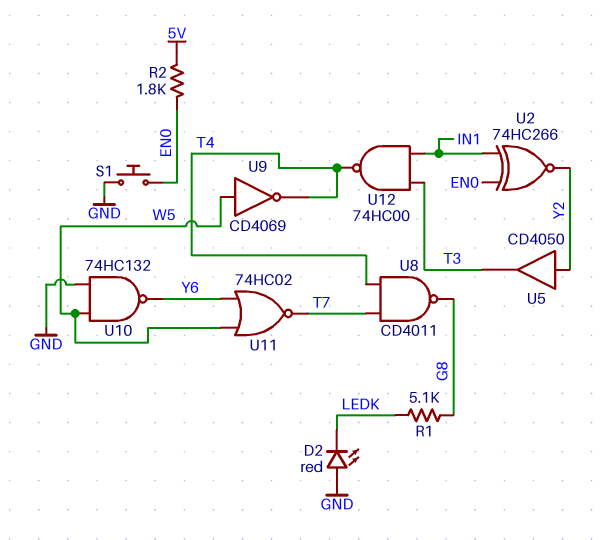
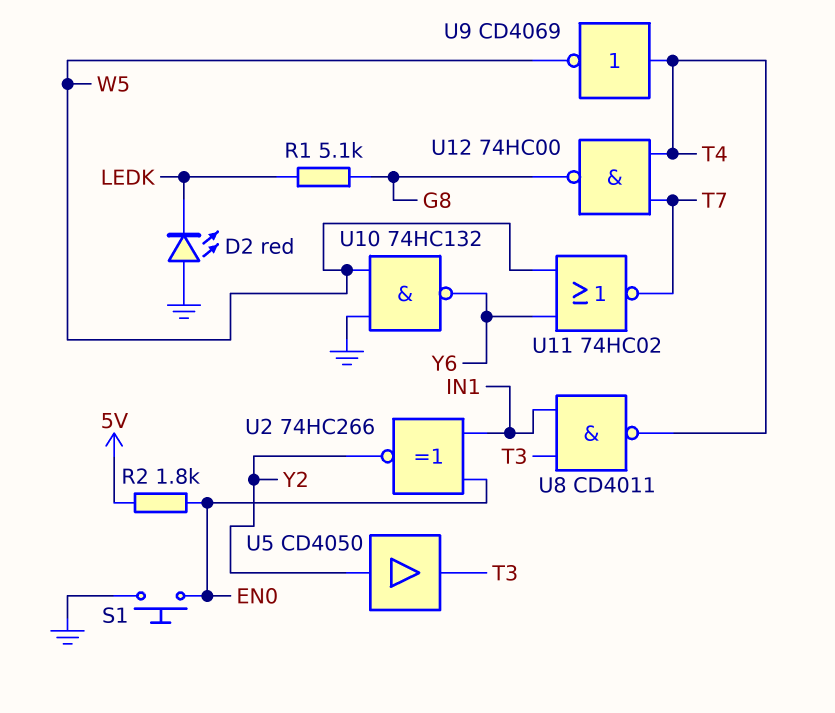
U8: NAND CD4011 (in T4, in T7, out G8) -> NAND CD4011 (in IN1, in T3, out T4)
U9: NOT CD4069 (in W5, out T4) -> NOT CD4069 (in T4, out W5)
U12: NAND 74HC00 (in IN1, in T3, out T4) -> NAND 74HC00 (in T4, in T7, out G8)

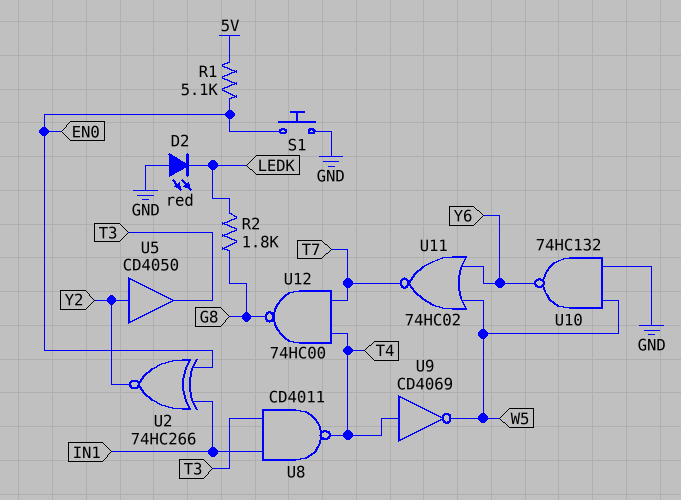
R1: 5.1k (G8, LEDK) -> 5.1k (5V, EN0)
R2: 1.8k (5V, EN0) -> 1.8k (G8, LEDK)

